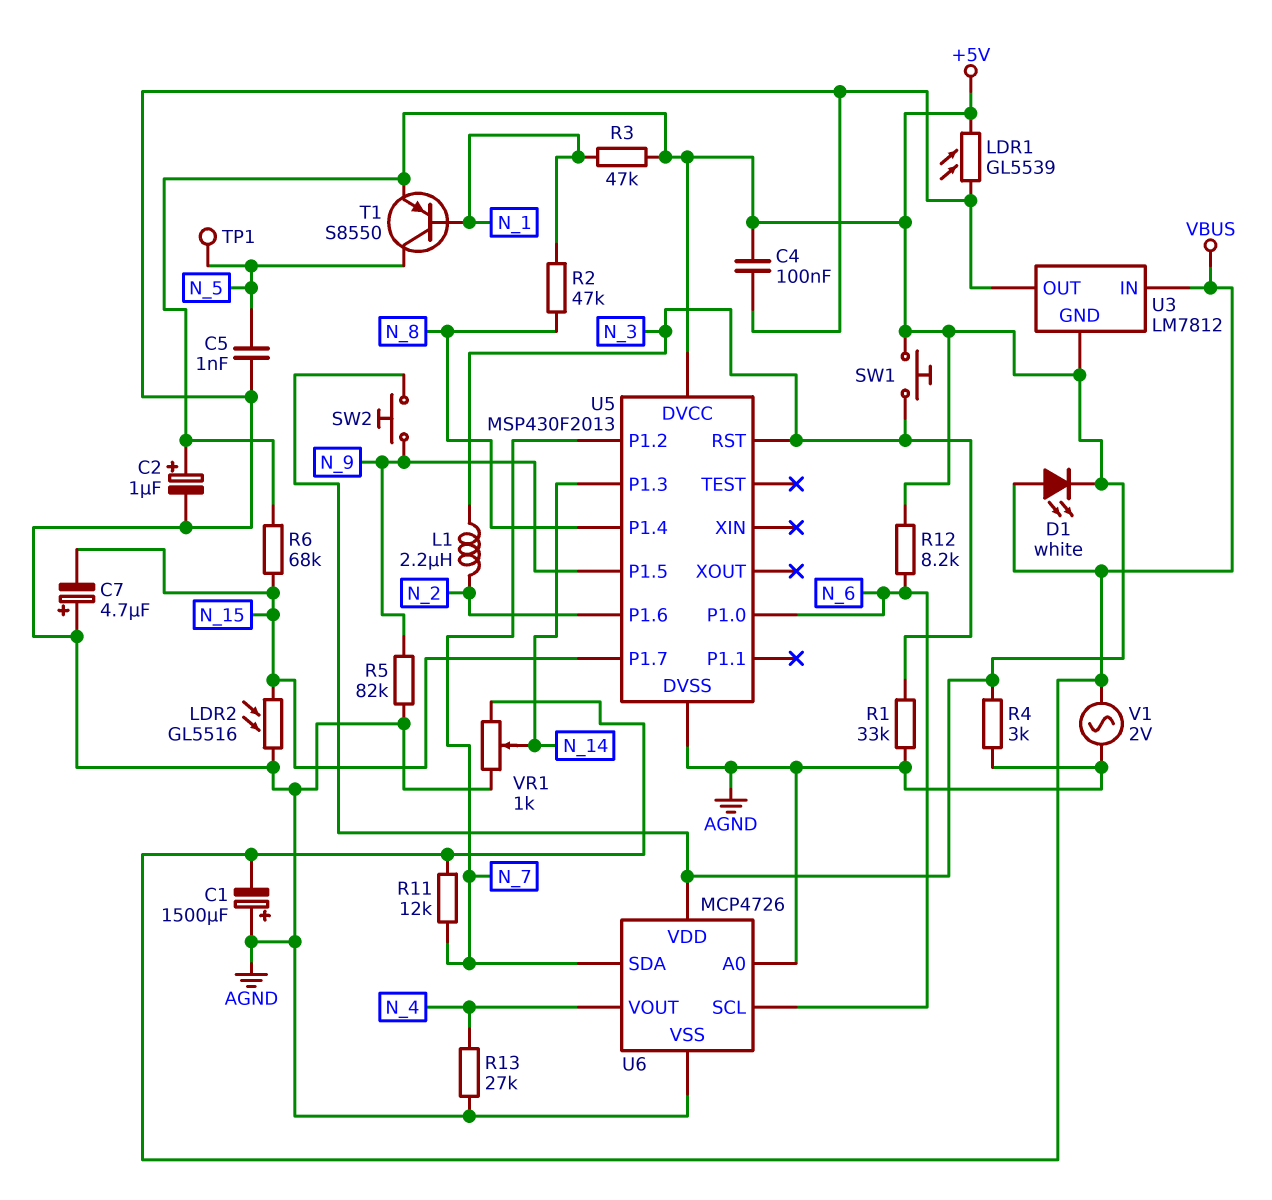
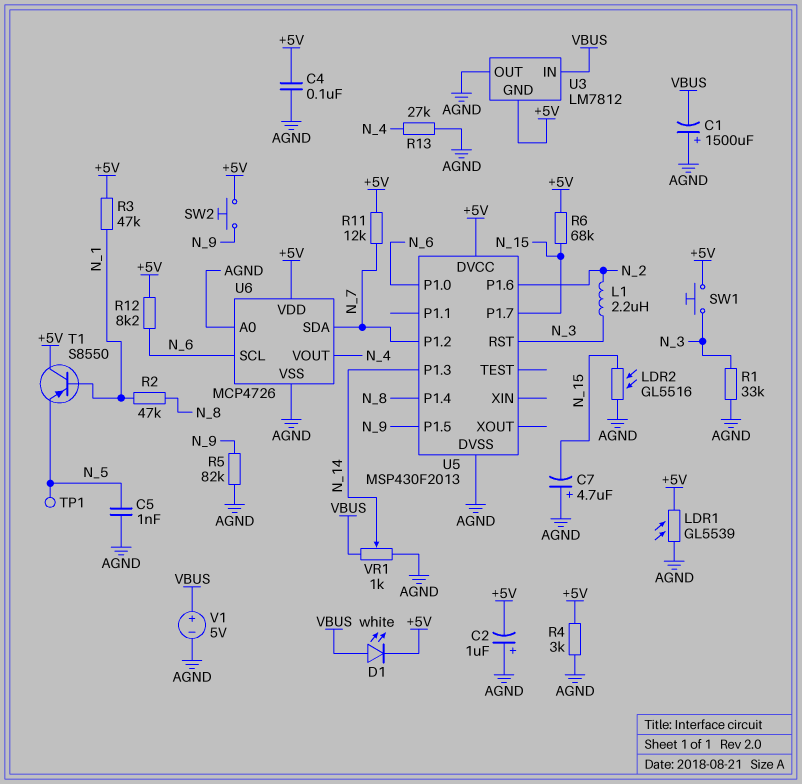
C2: 1uF (plus +5V, minus AGND) -> 1uF (plus AGND, minus +5V)
R11: 12k (N_7, VBUS) -> 12k (+5V, N_7)
T1: PNP S8550 (B N_1, C N_5, E +5V) -> PNP S8550 (B N_1, C +5V, E N_5)
V1: AC 2V (AGND, VBUS) -> 5V (plus VBUS, minus AGND)

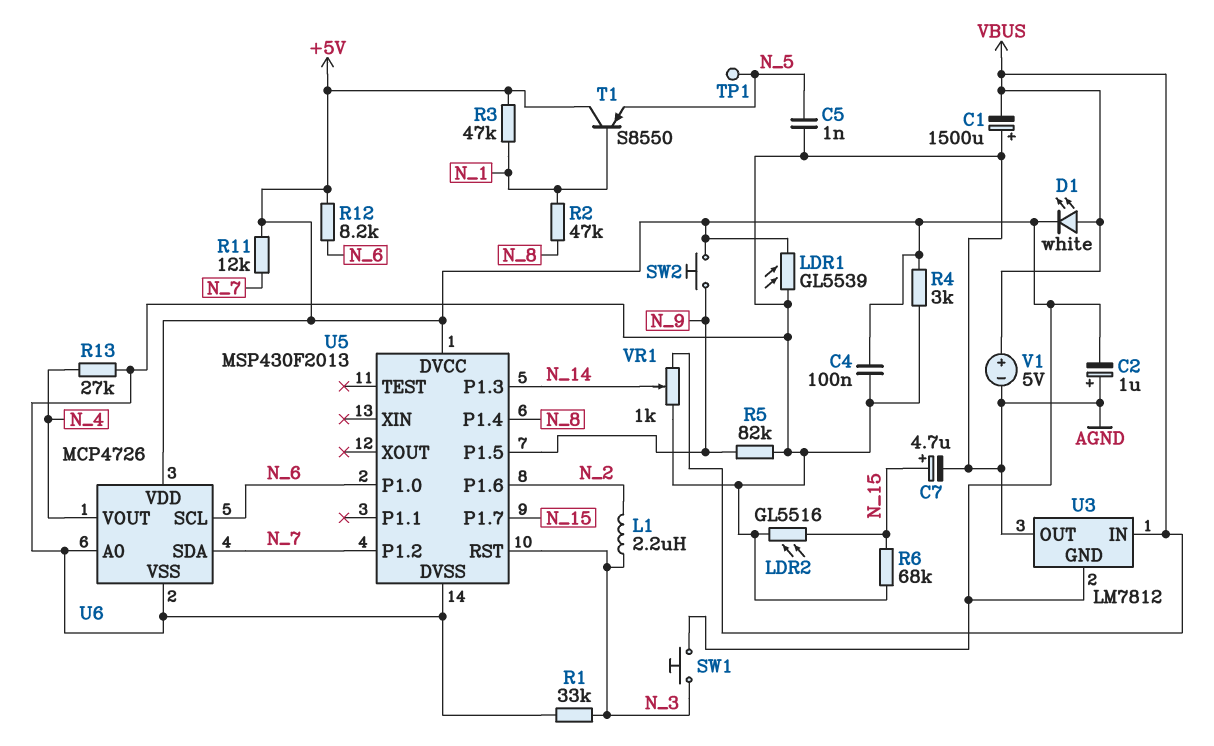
C7: 4.7uF (plus AGND, minus N_15) -> 4.7uF (plus N_15, minus AGND)
R6: 68k (+5V, N_15) -> 68k (AGND, N_15)

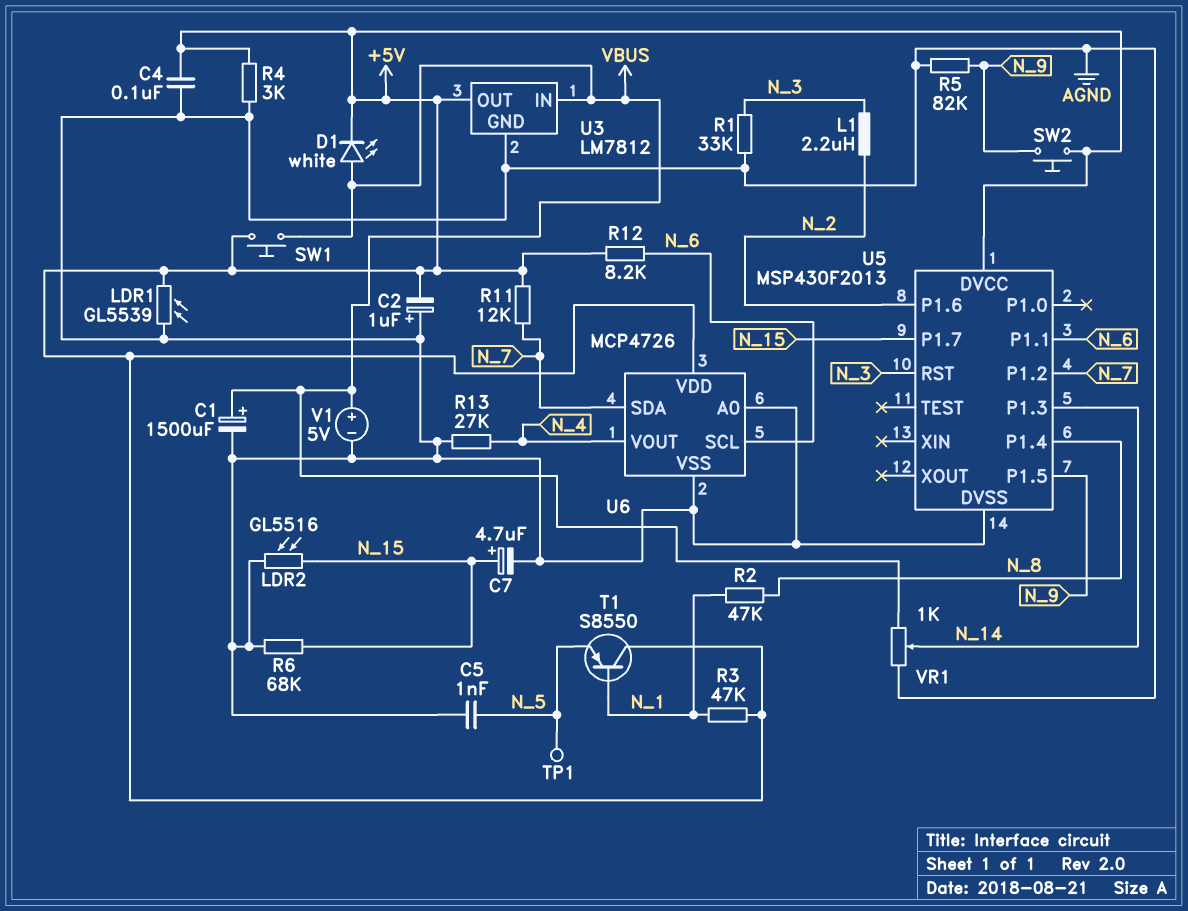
C1: 1500uF (plus AGND, minus VBUS) -> 1500uF (plus VBUS, minus AGND)
SW1: button (+5V, N_3) -> button (+5V, VBUS)
U3 pin GND: +5V -> AGND
U3 pin OUT: AGND -> +5V
U5 pin P1.0: N_6 -> none
U5 pin P1.1: none -> N_6

